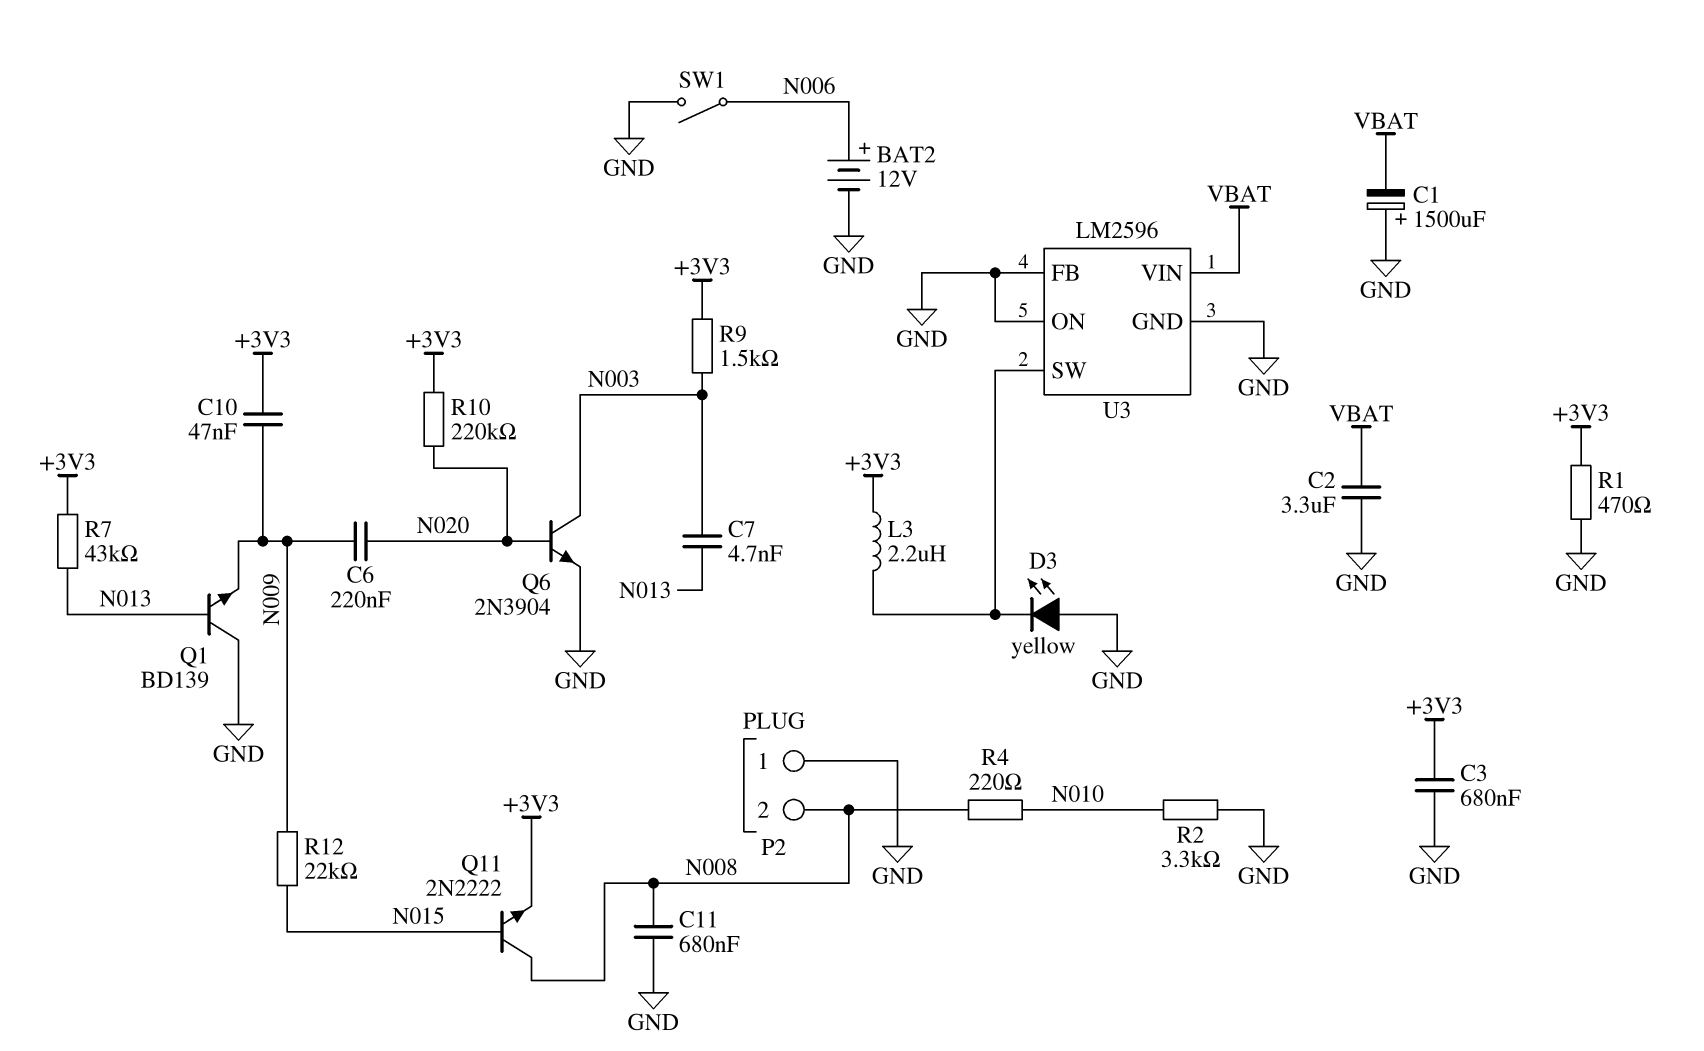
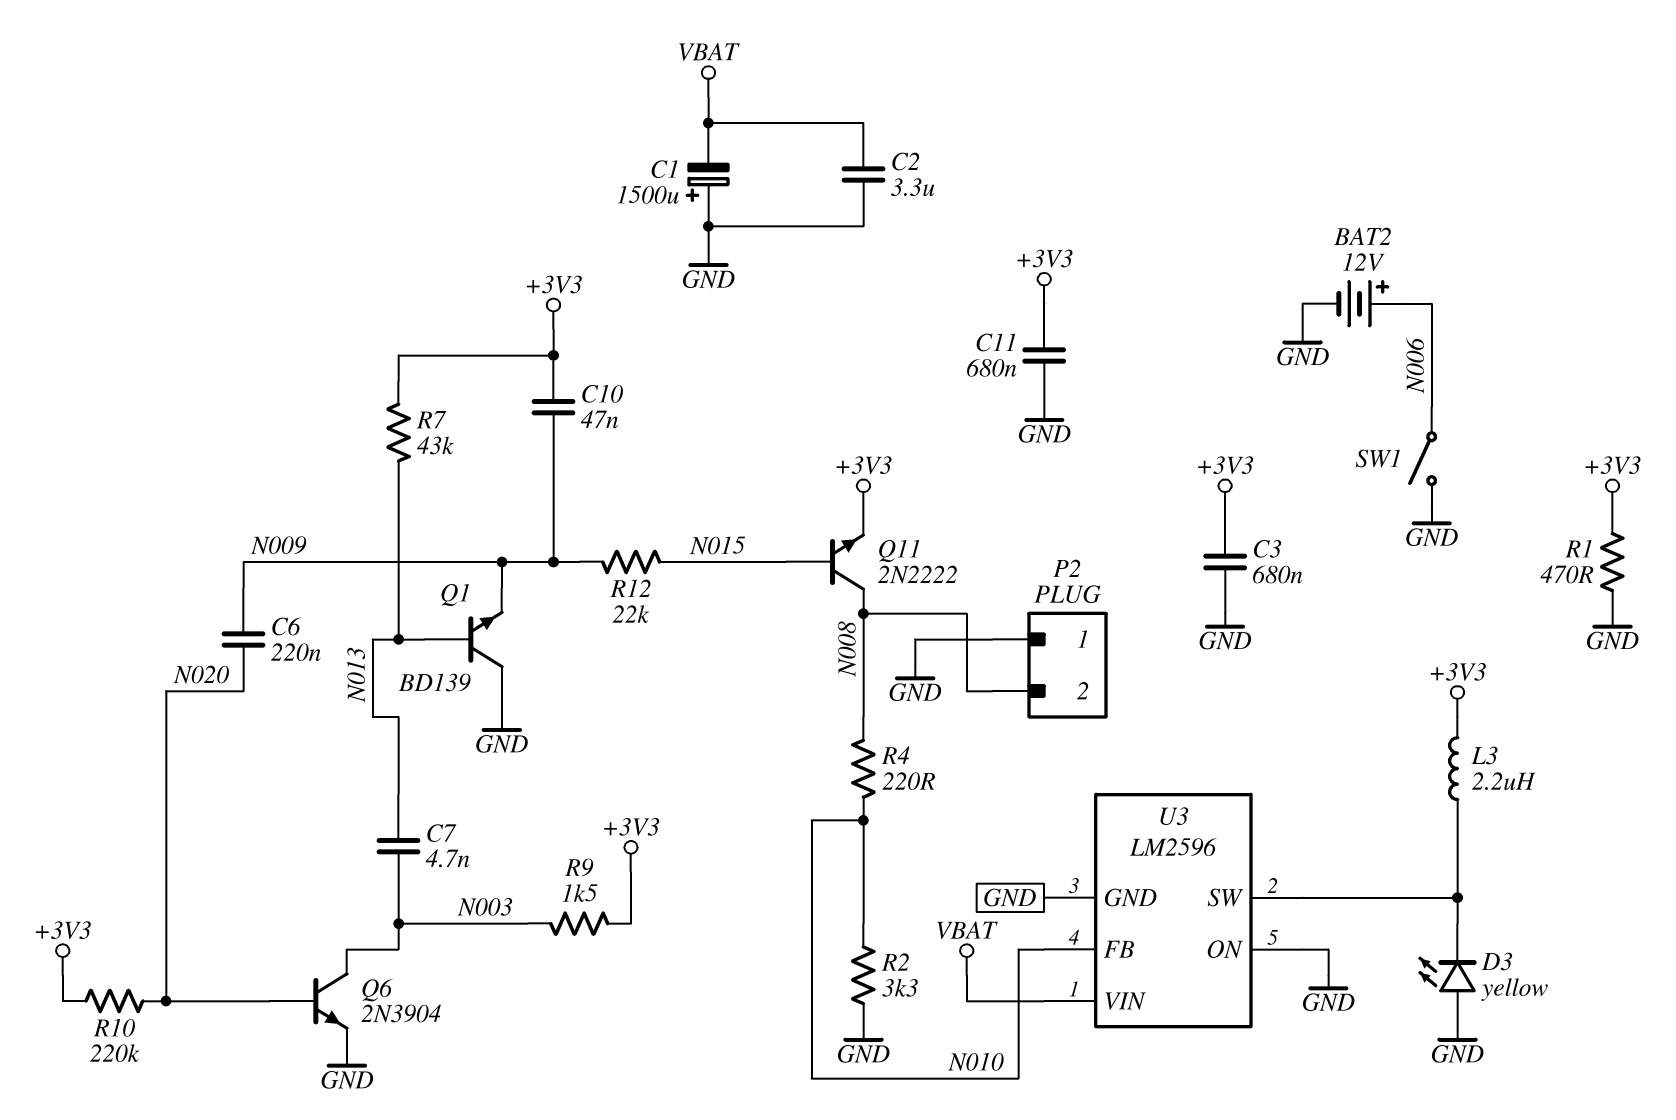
C11: 680nF (GND, N008) -> 680nF (+3V3, GND)
U3 pin FB: GND -> N010

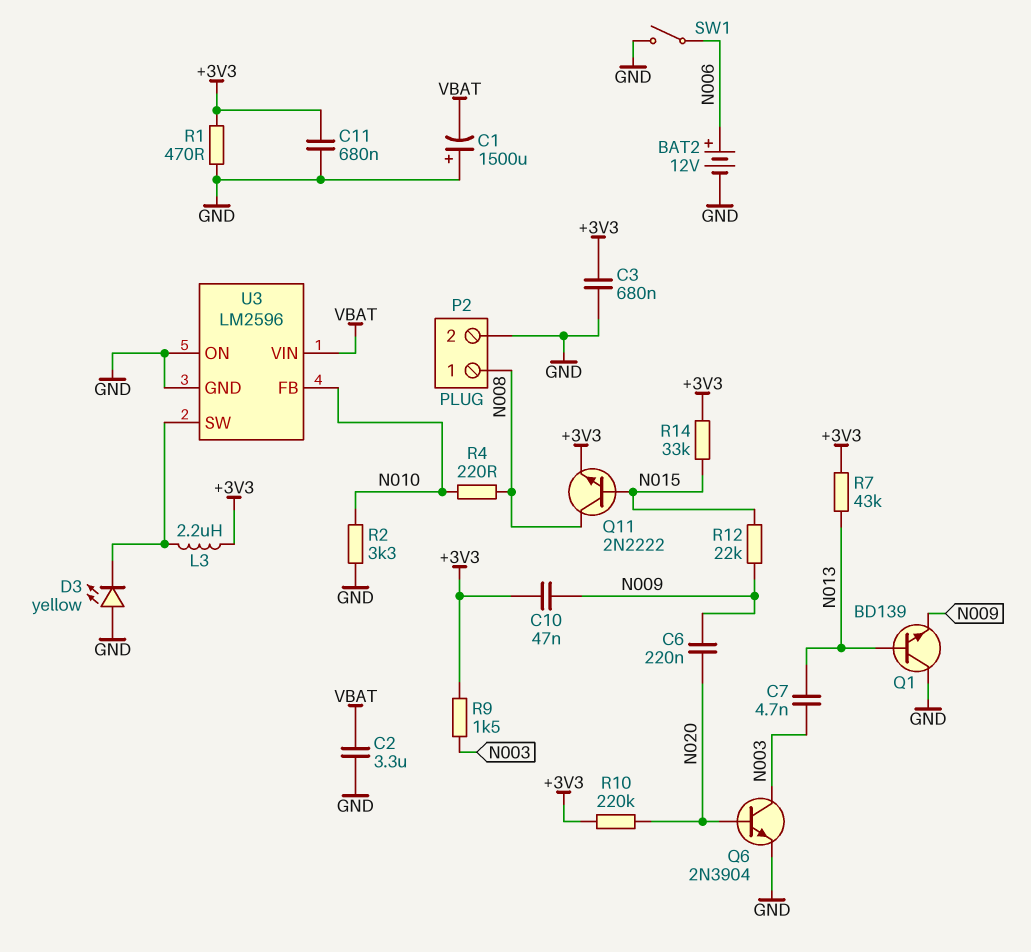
P2 pin 1: GND -> N008
P2 pin 2: N008 -> GND
R14: none -> 33k (+3V3, N015)

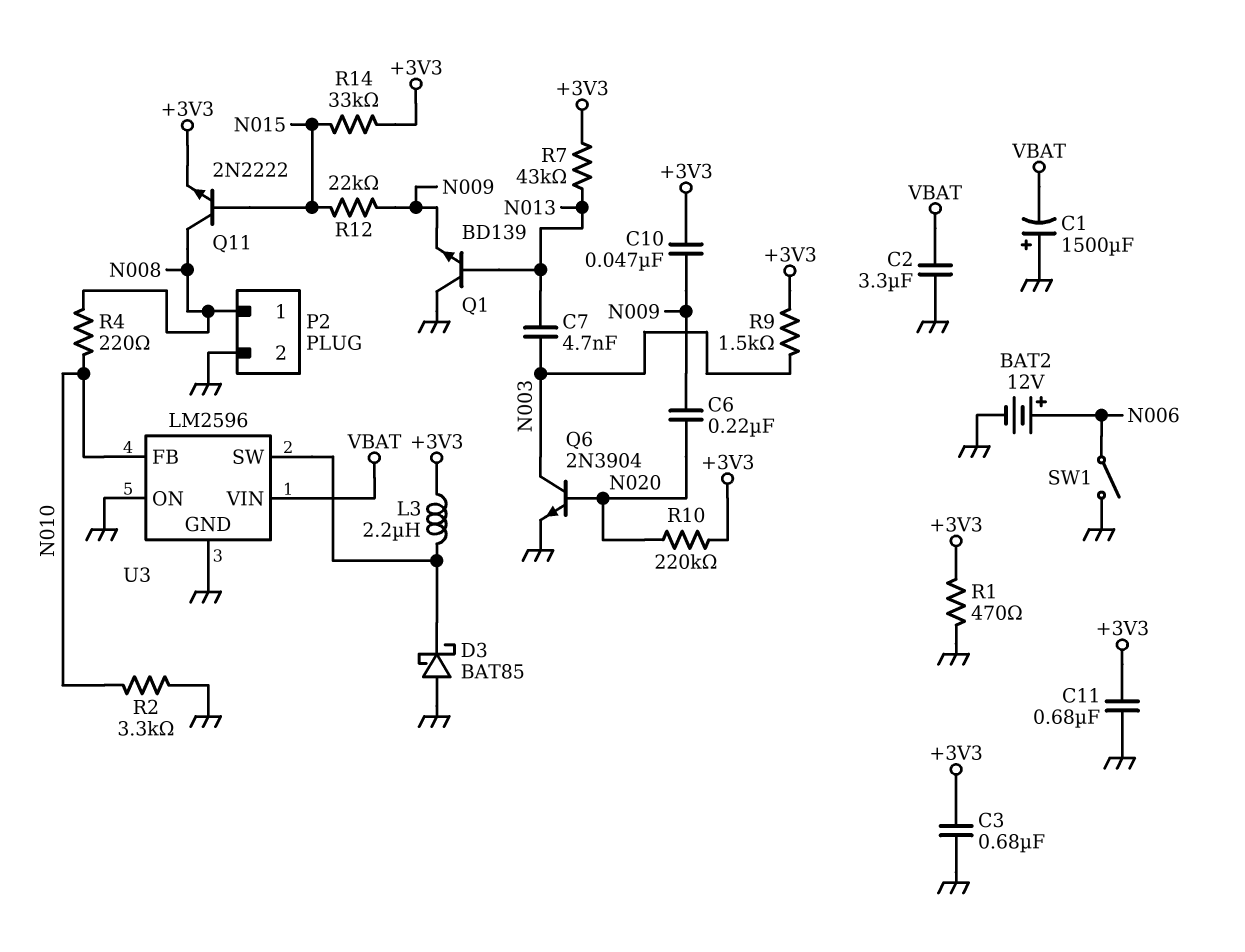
D3: LED yellow (A GND, K U3/SW) -> schottky BAT85 (A GND, K U3/SW)

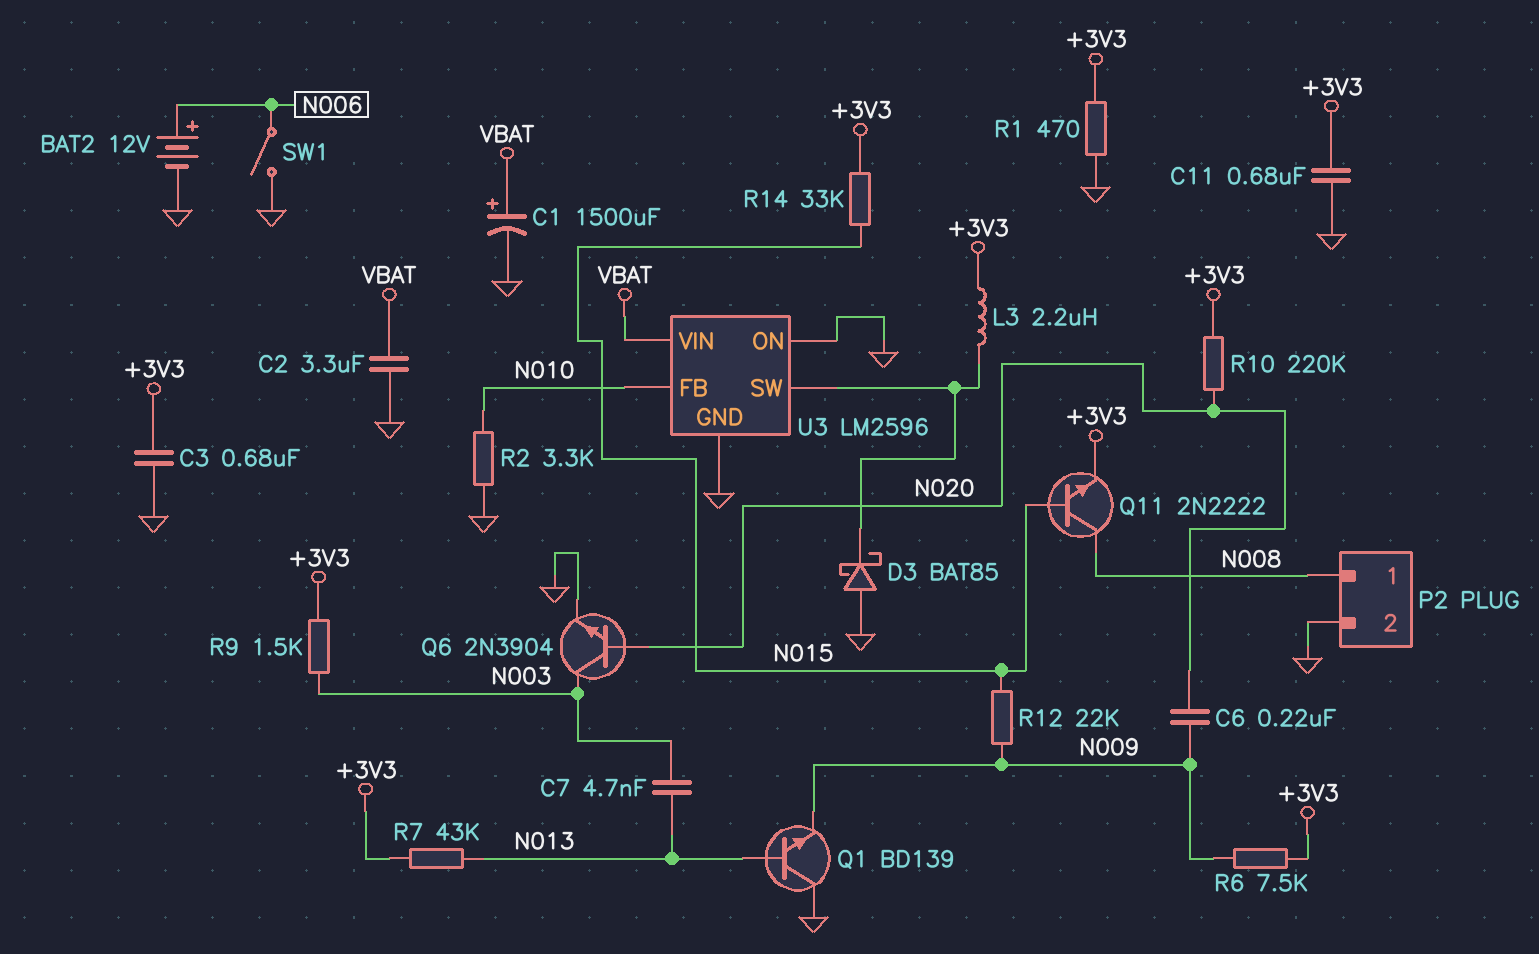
C1: 1500uF (plus GND, minus VBAT) -> 1500uF (plus VBAT, minus GND)
C10: 47nF (+3V3, N009) -> none
R4: 220 (N008, N010) -> none
R6: none -> 7.5k (+3V3, N009)

